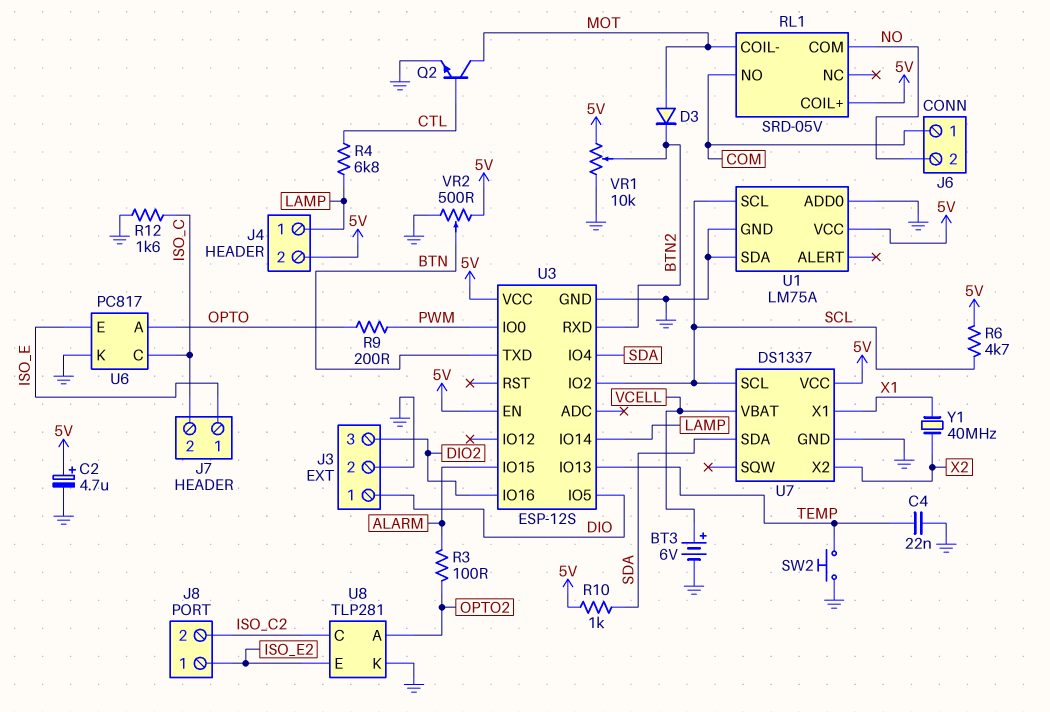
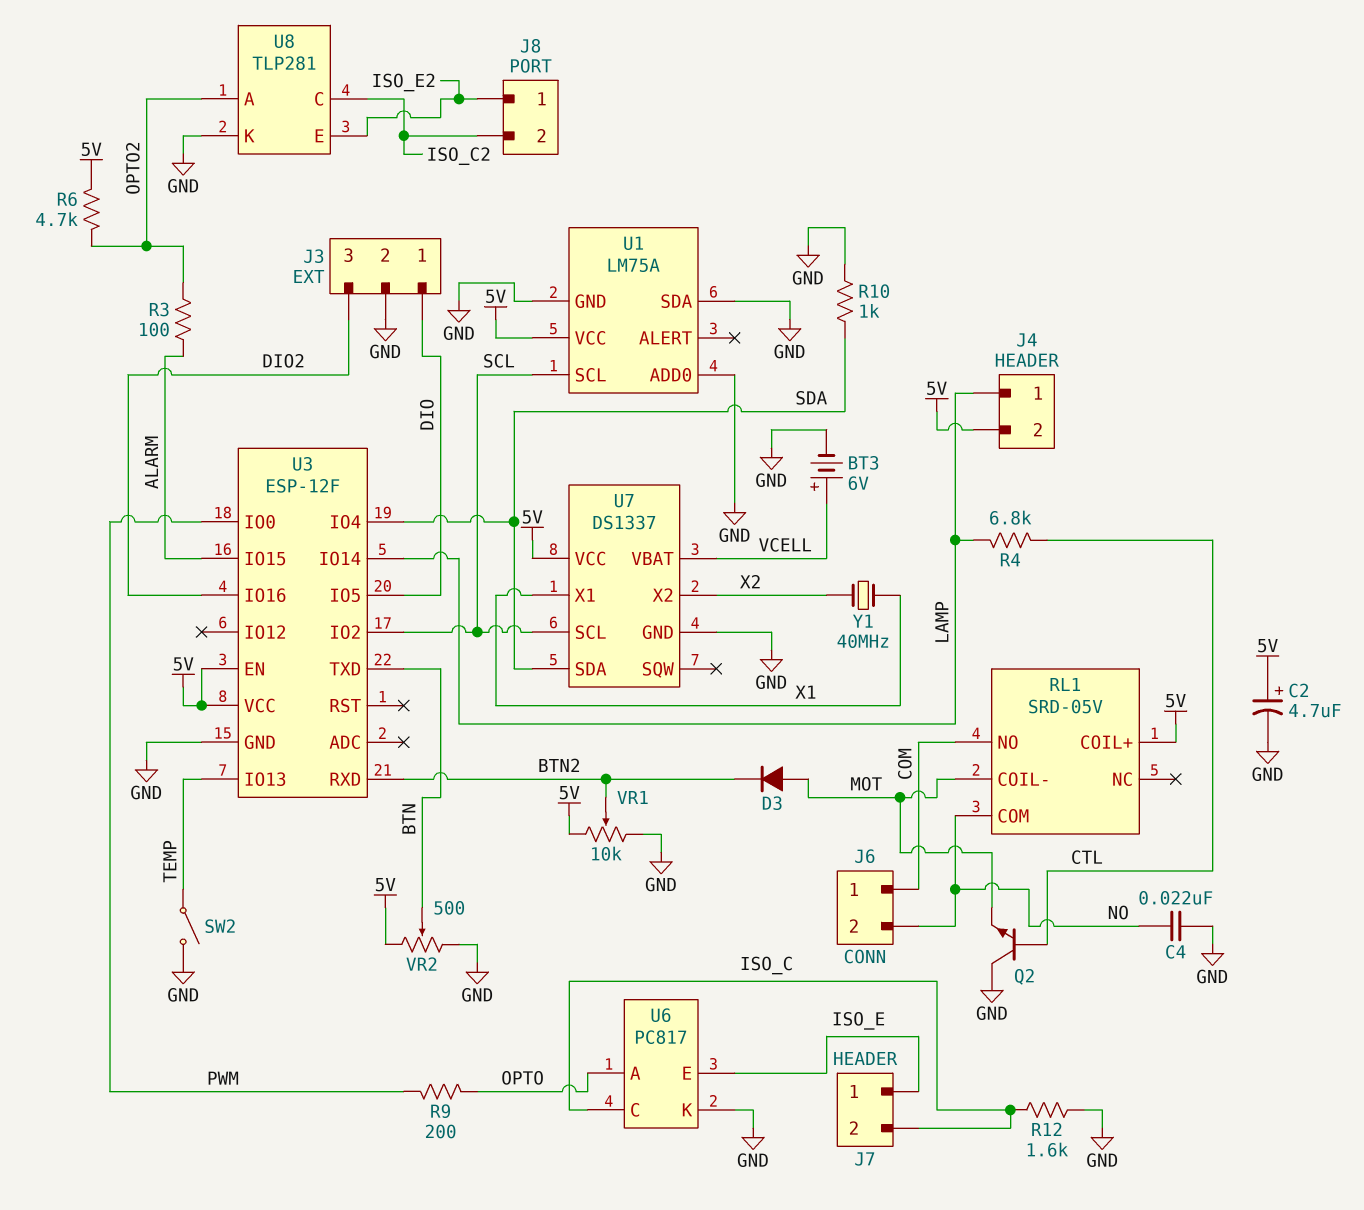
C4: 22nF (GND, TEMP) -> 22nF (GND, NO)
Q2: NPN (B CTL, C MOT, E GND) -> NPN (B CTL, C GND, E MOT)
R6: 4.7k (5V, SCL) -> 4.7k (5V, OPTO2)
R10: 1k (5V, SDA) -> 1k (GND, SDA)
SW2: button (GND, TEMP) -> switch (GND, TEMP)
U3: ESP-12S -> ESP-12F

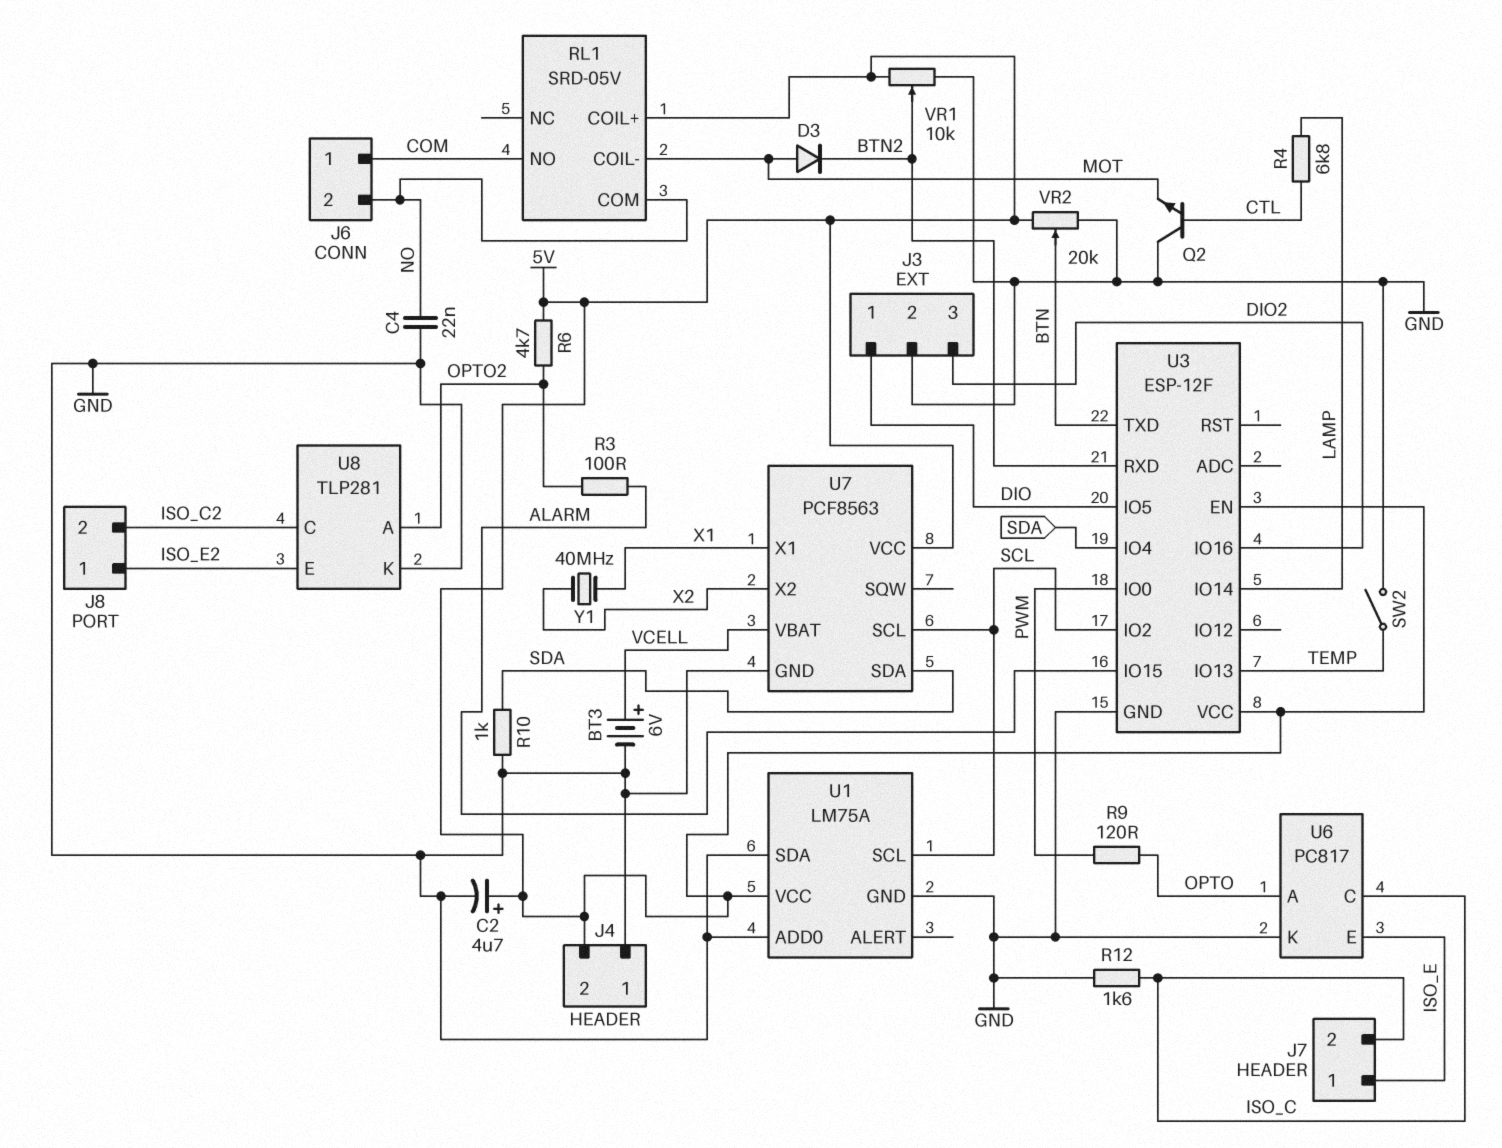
J4 pin 1: LAMP -> GND
R9: 200 (OPTO, PWM) -> 120 (OPTO, PWM)
U7: DS1337 -> PCF8563
VR2: 500 (5V, GND, wiper BTN) -> 20k (5V, GND, wiper BTN)

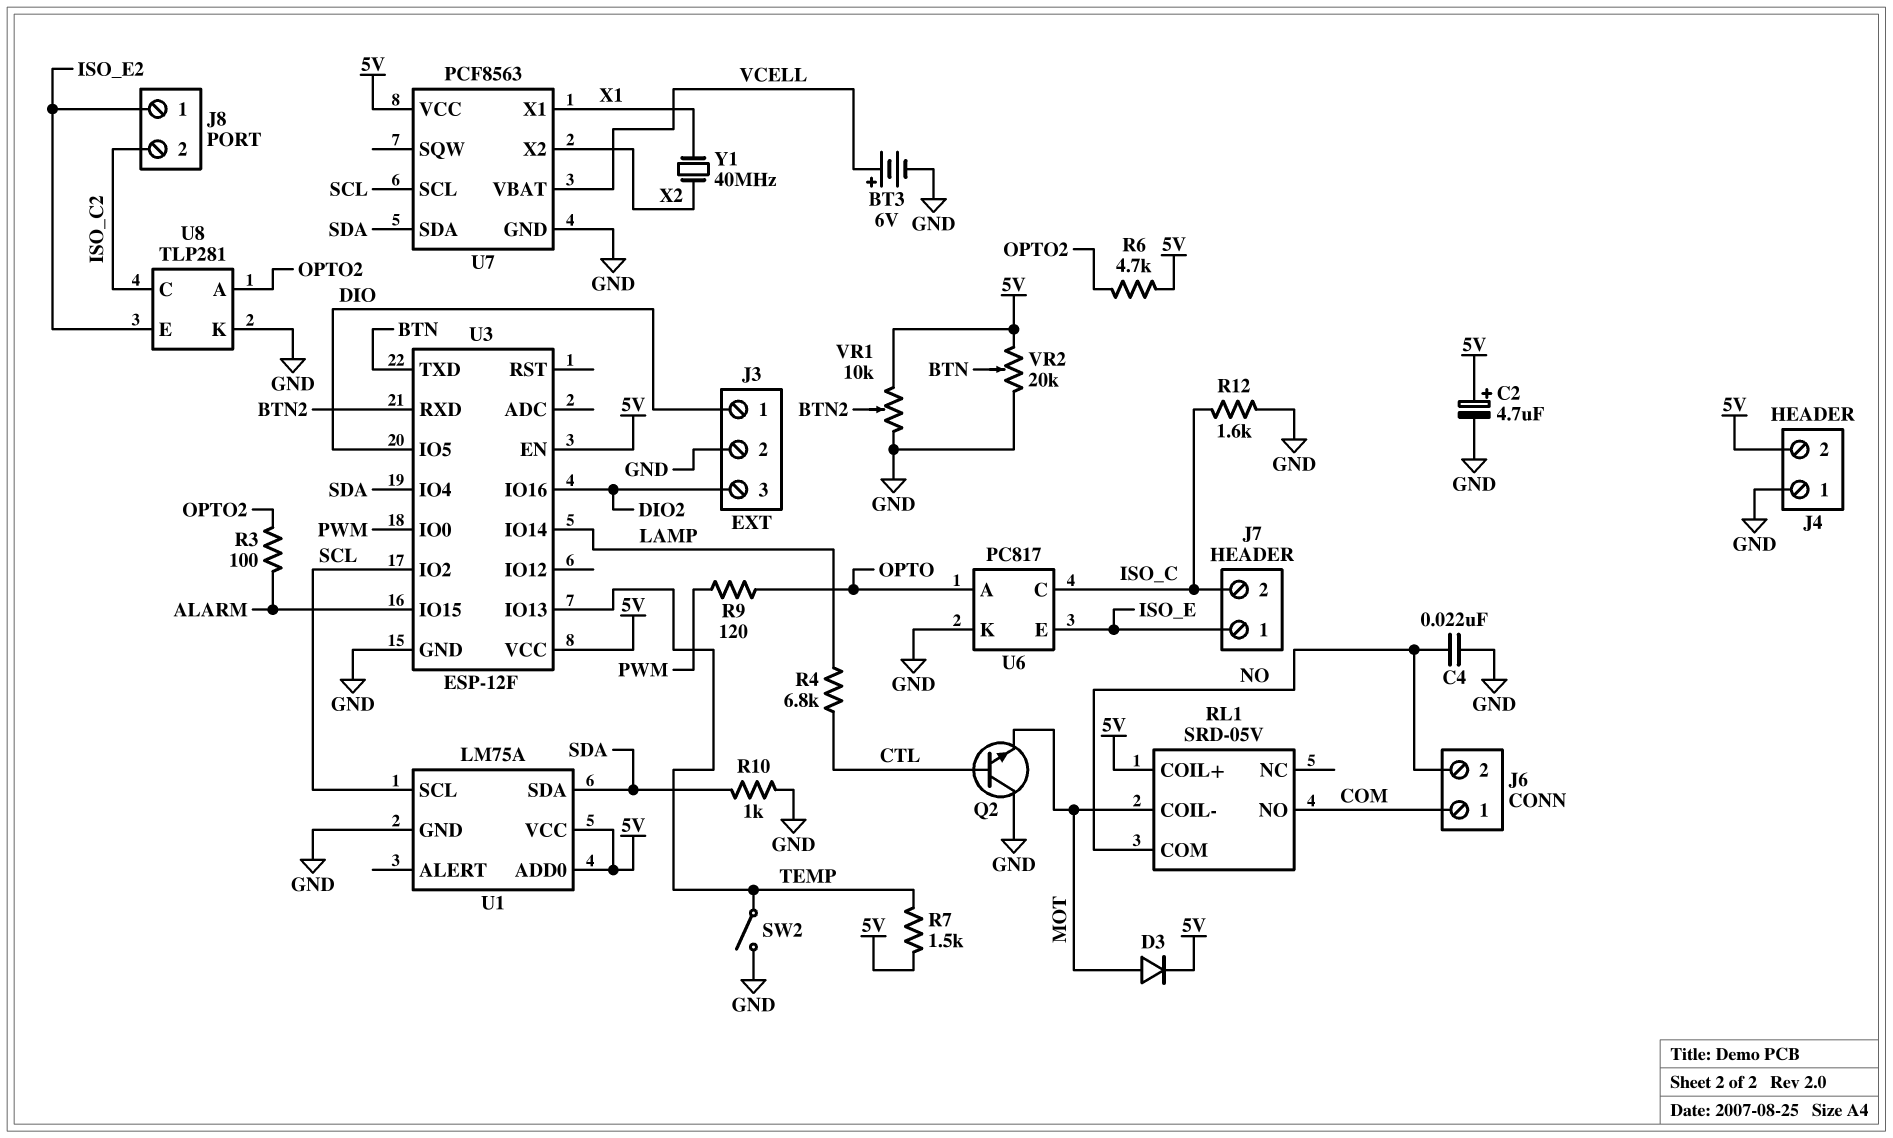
D3: diode (A MOT, K BTN2) -> diode (A MOT, K 5V)
R7: none -> 1.5k (5V, TEMP)
U1 pin ADD0: GND -> 5V
U1 pin SDA: GND -> SDA

